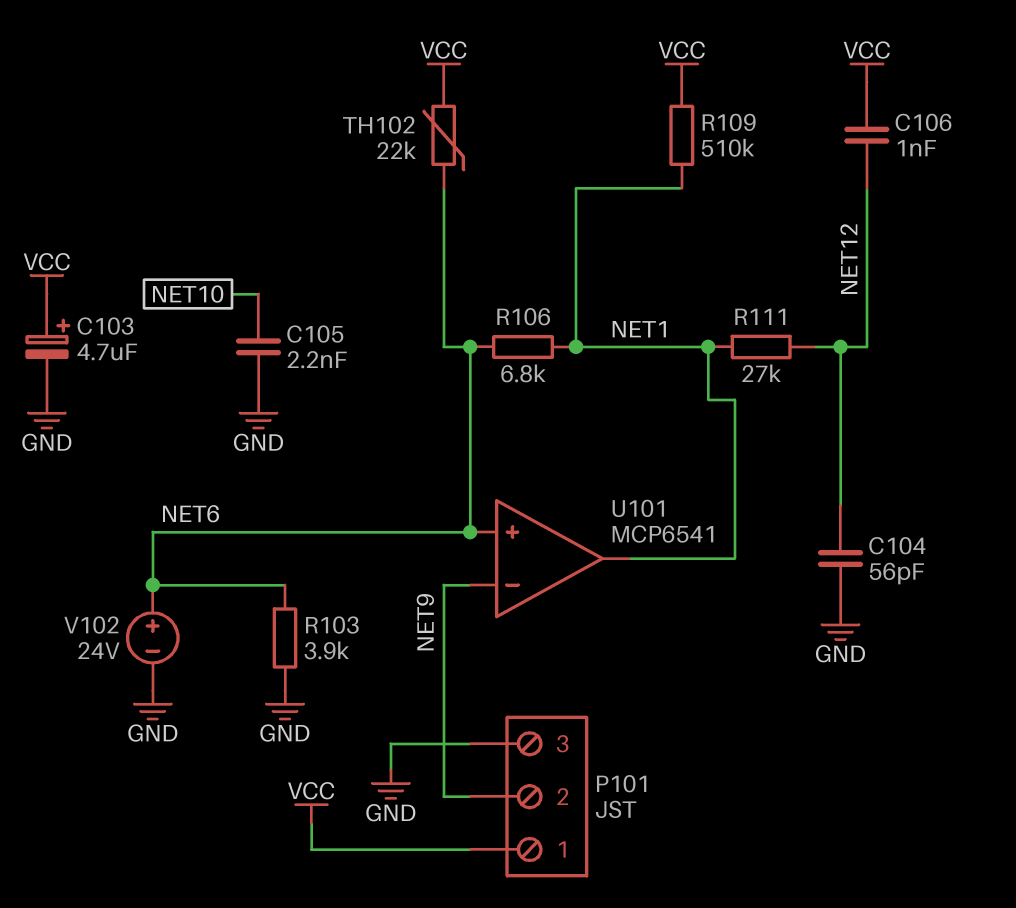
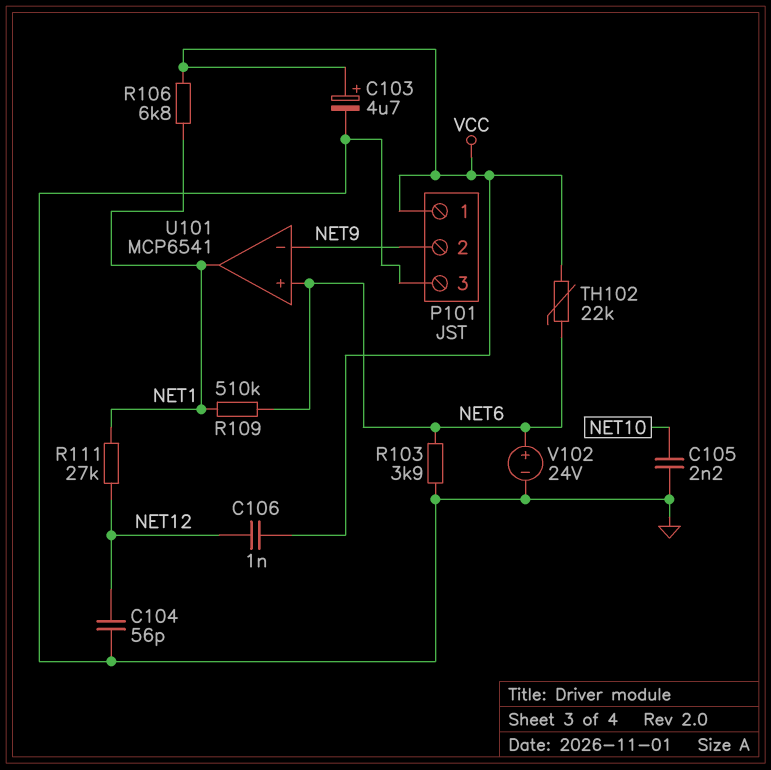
R106: 6.8k (NET1, NET6) -> 6.8k (NET1, VCC)
R109: 510k (NET1, VCC) -> 510k (NET1, NET6)

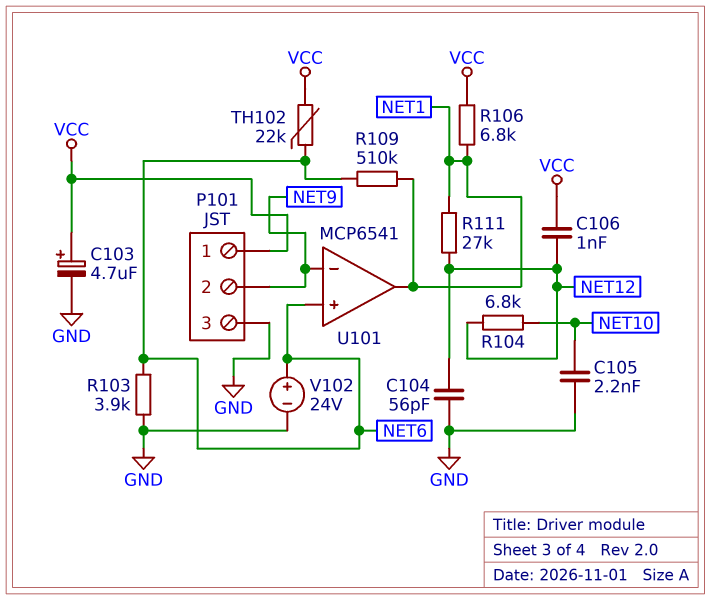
R104: none -> 6.8k (NET10, NET12)

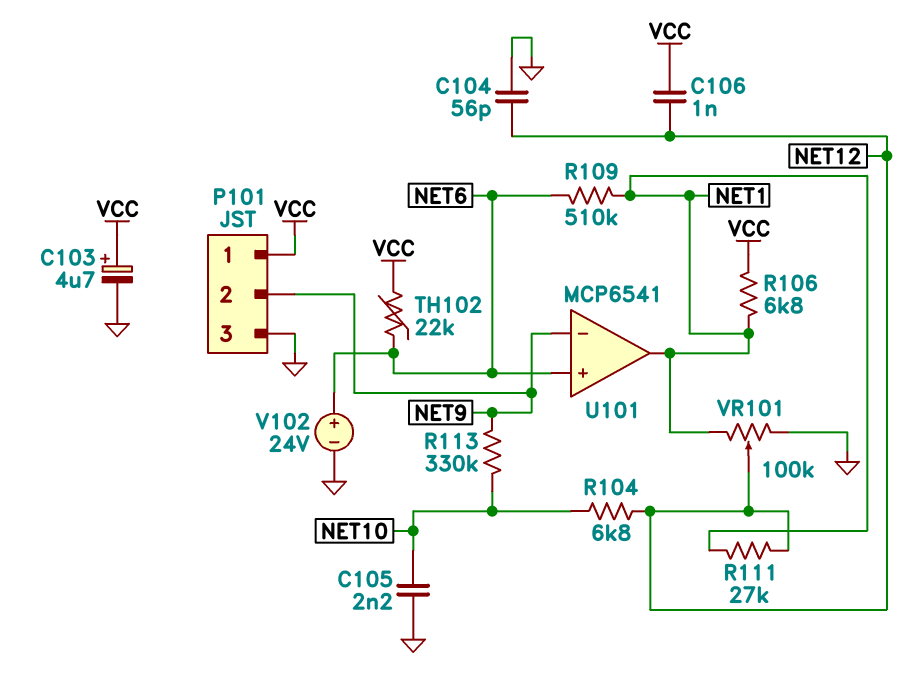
R103: 3.9k (GND, NET6) -> none
R113: none -> 330k (NET9, NET10)
VR101: none -> 100k (GND, NET1, wiper NET12)

